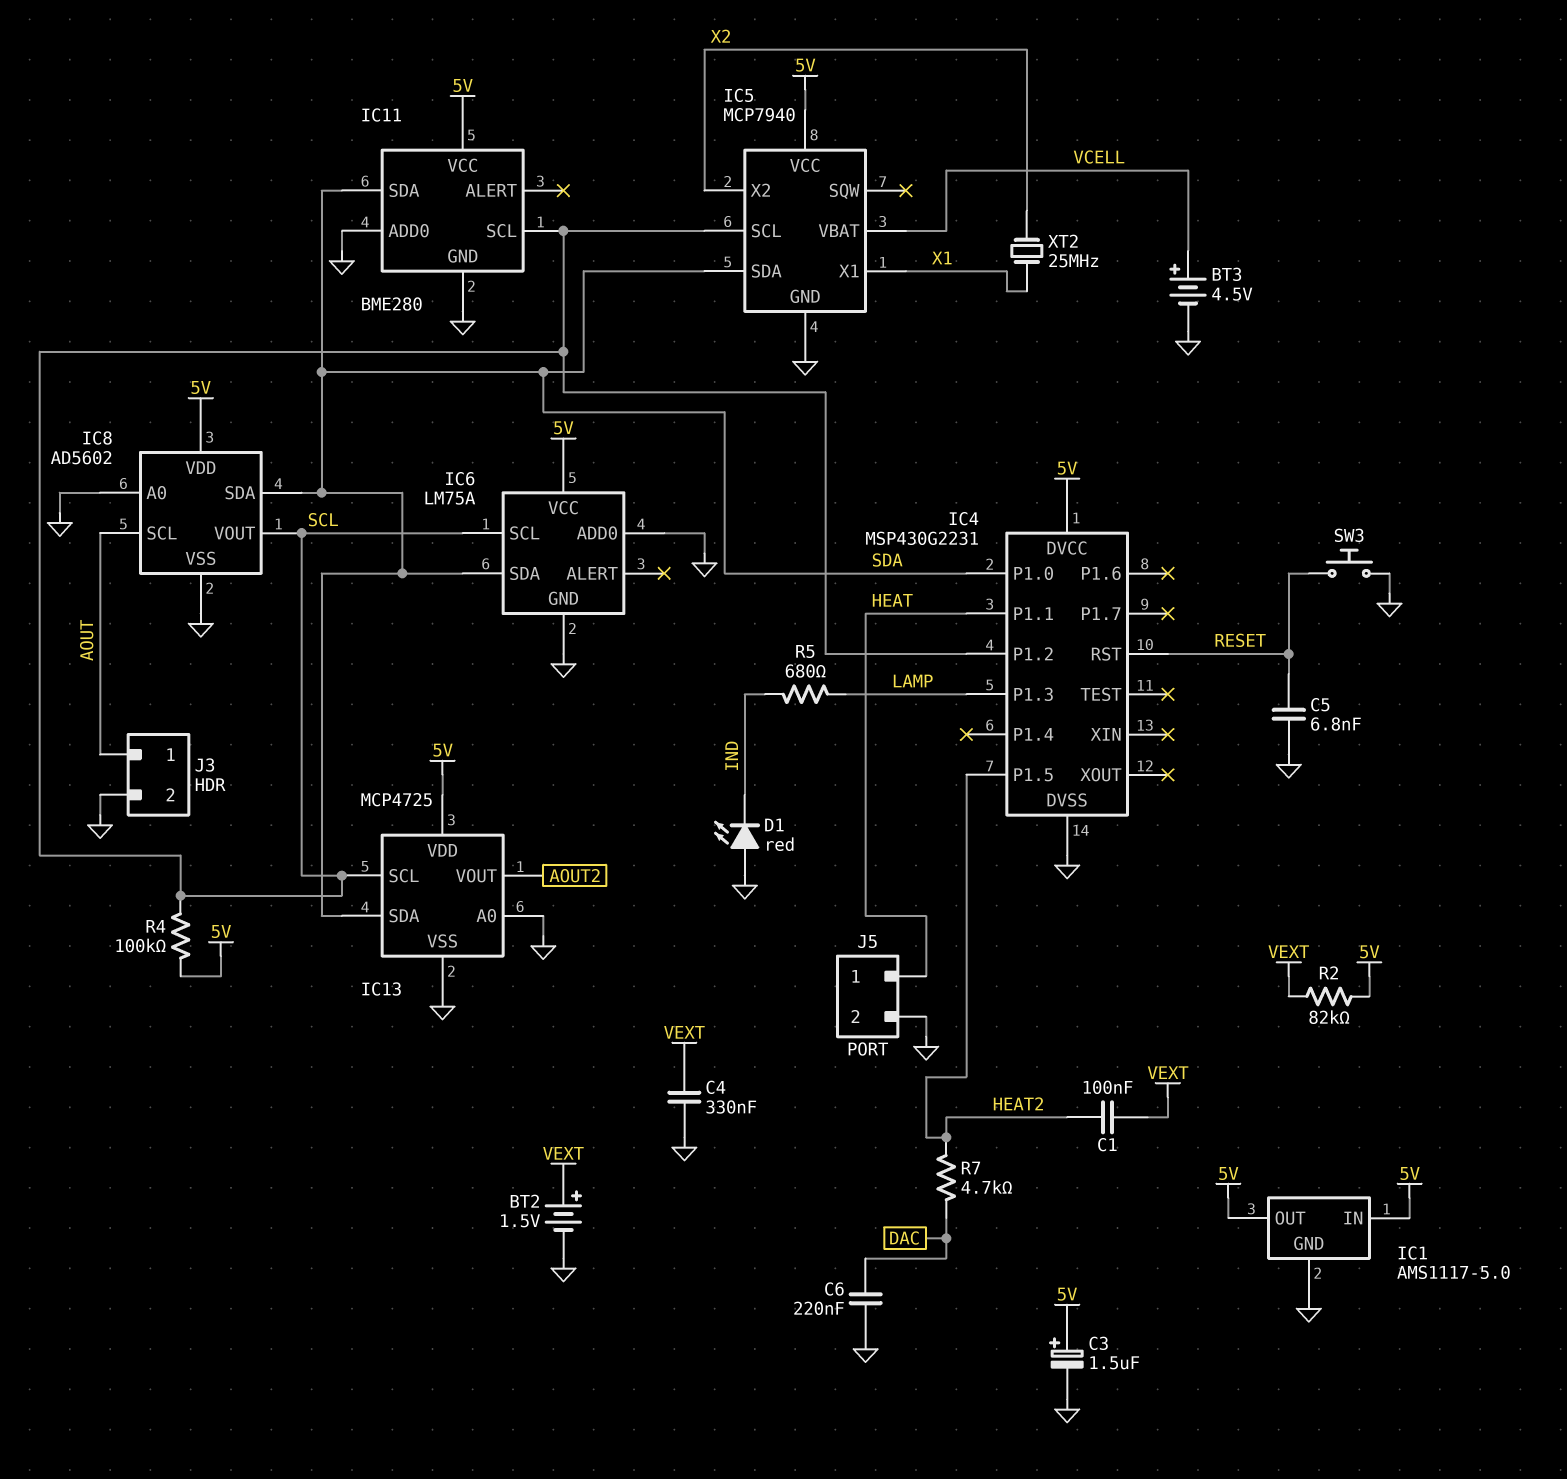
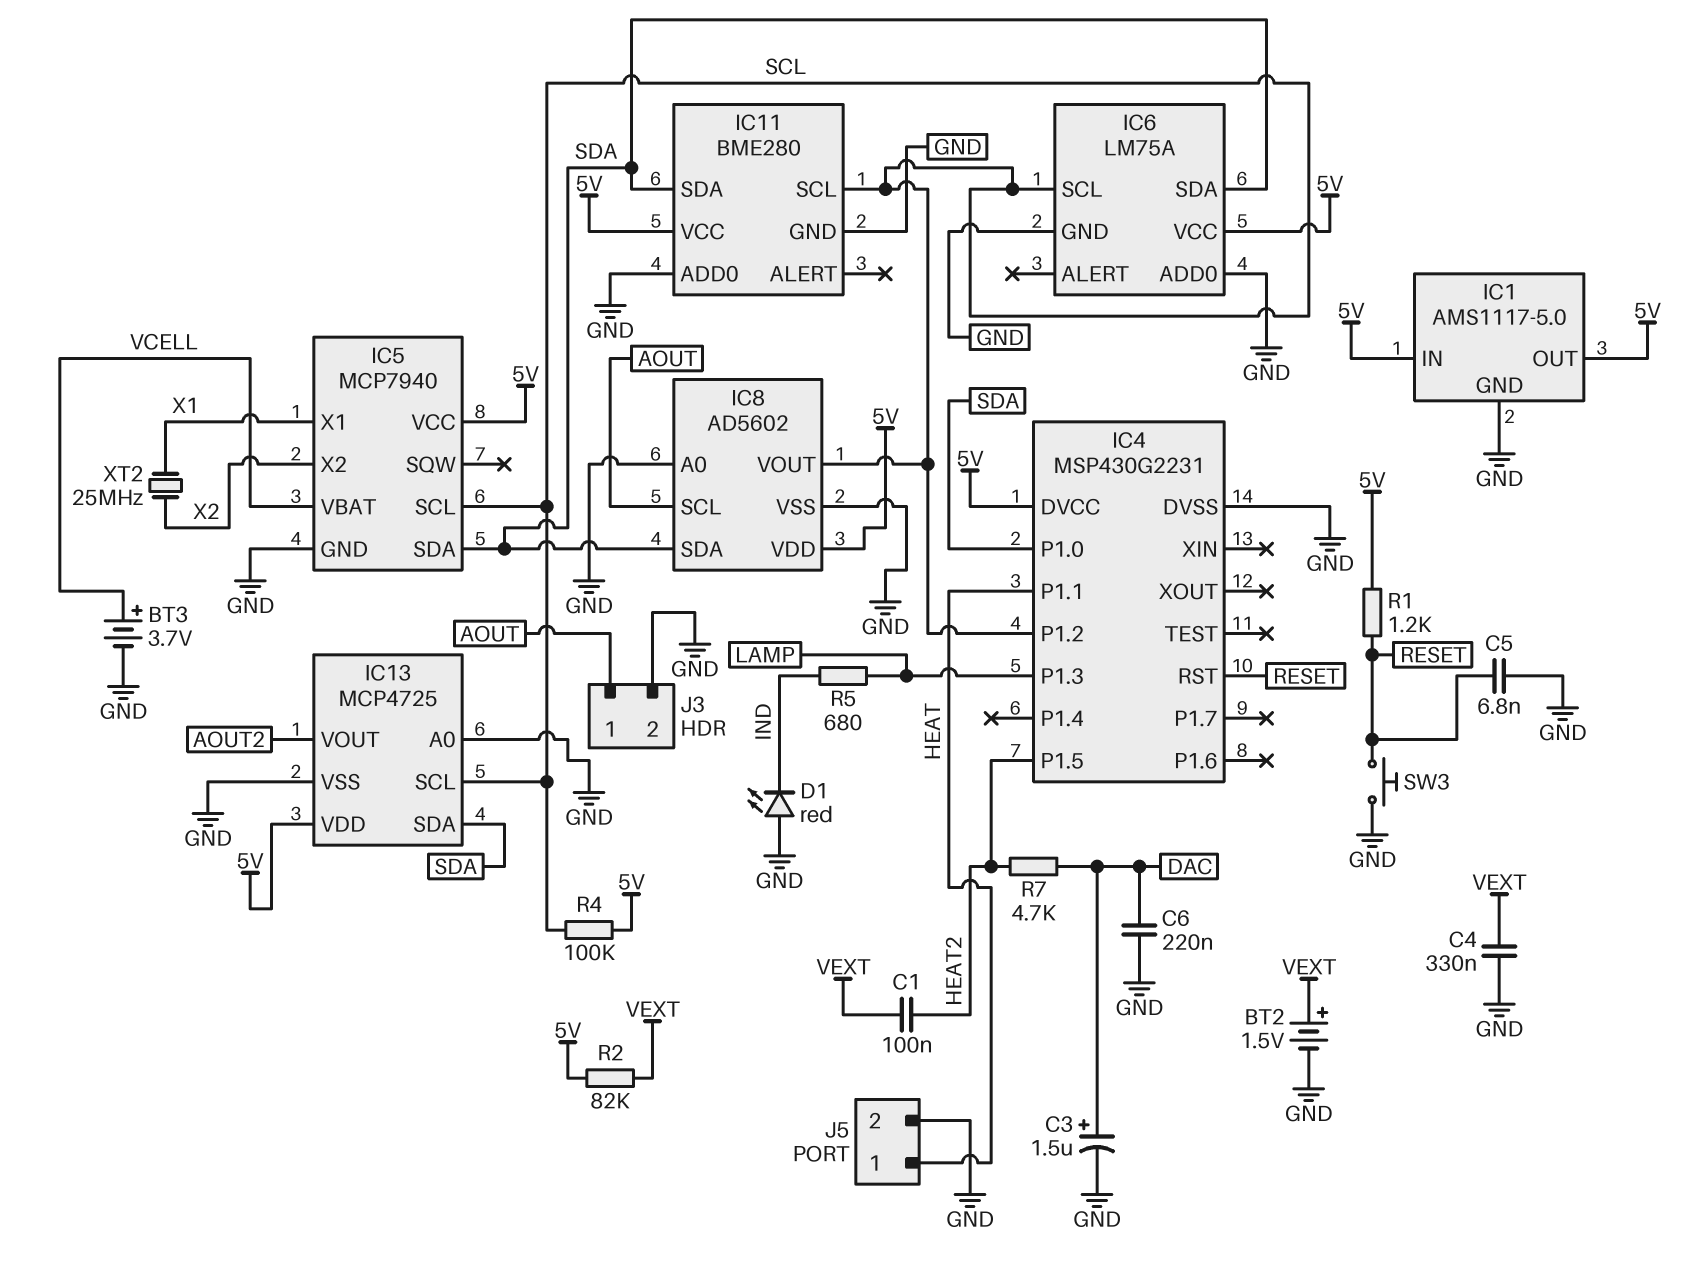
BT3: 4.5V (plus VCELL, minus GND) -> 3.7V (plus VCELL, minus GND)
C3: 1.5uF (plus 5V, minus GND) -> 1.5uF (plus DAC, minus GND)
R1: none -> 1.2k (5V, RESET)

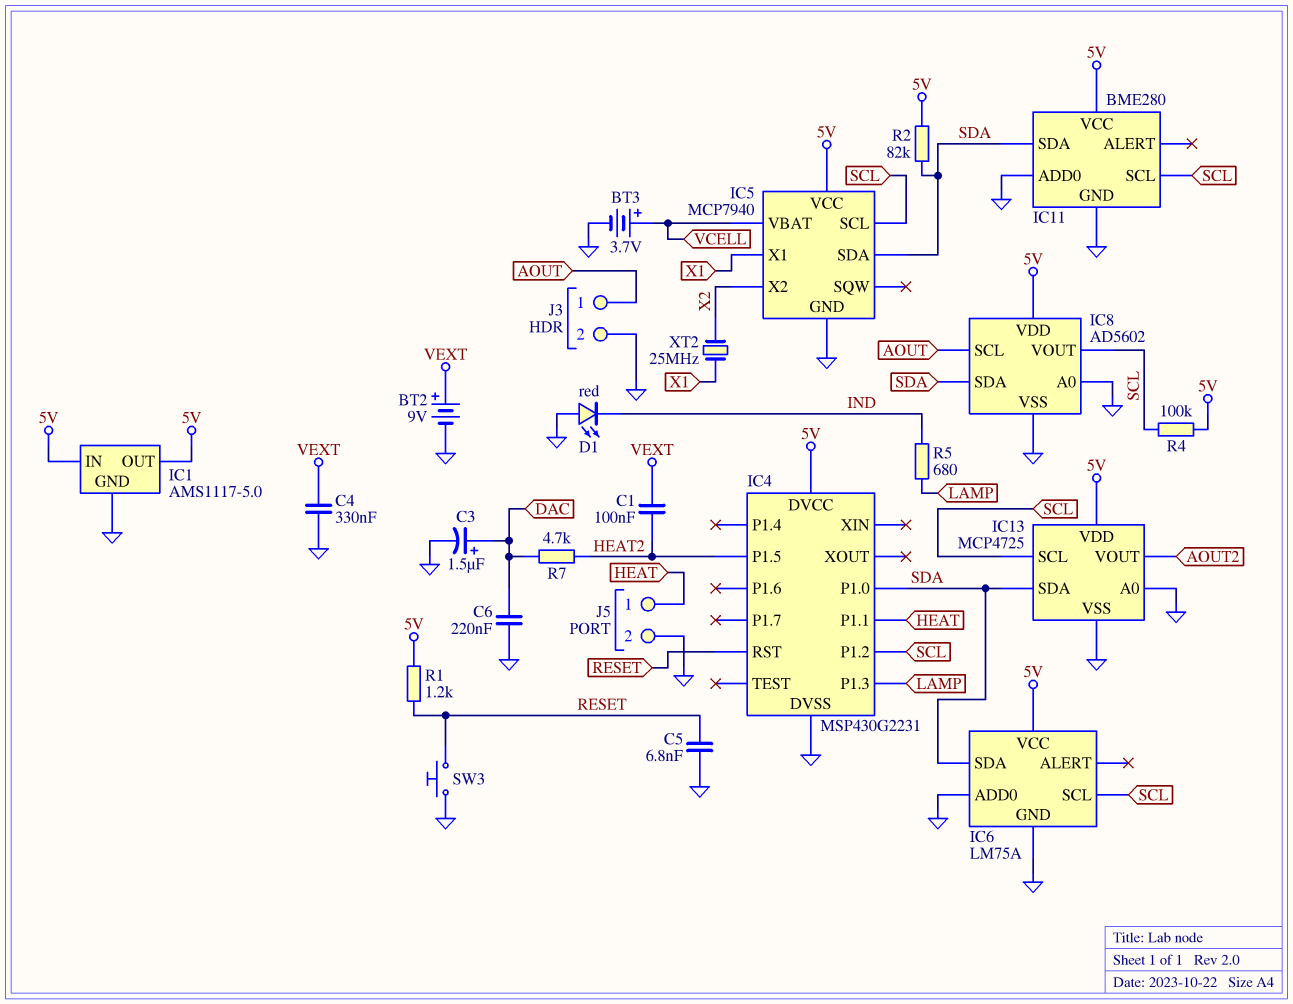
BT2: 1.5V (plus VEXT, minus GND) -> 9V (plus VEXT, minus GND)
R2: 82k (5V, VEXT) -> 82k (5V, SDA)

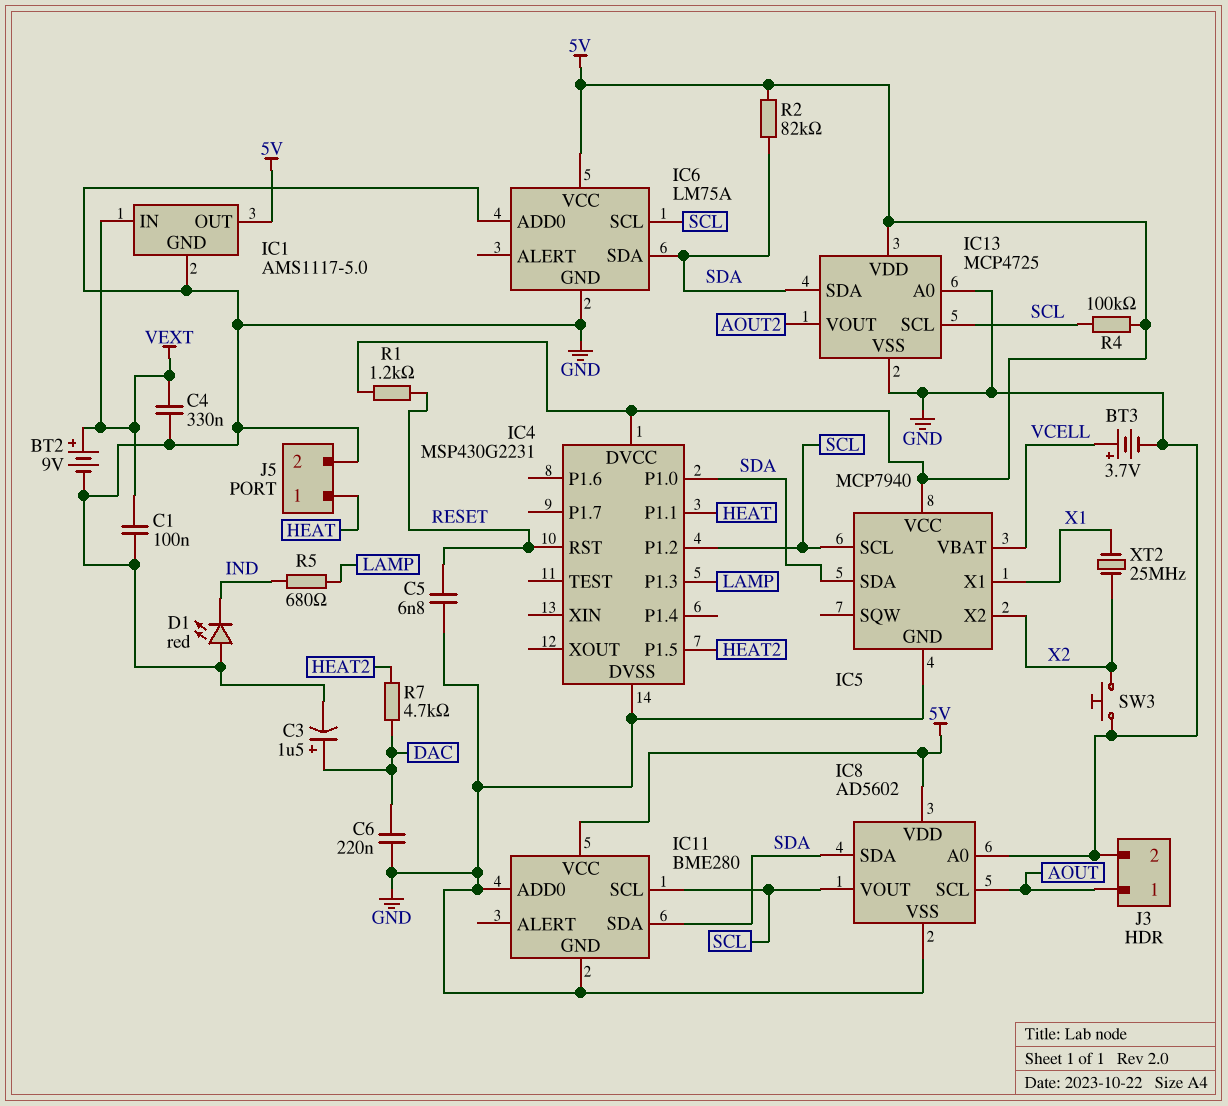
C1: 100nF (HEAT2, VEXT) -> 100nF (GND, VEXT)
IC1 pin IN: 5V -> VEXT
SW3: button (GND, RESET) -> button (GND, X2)

